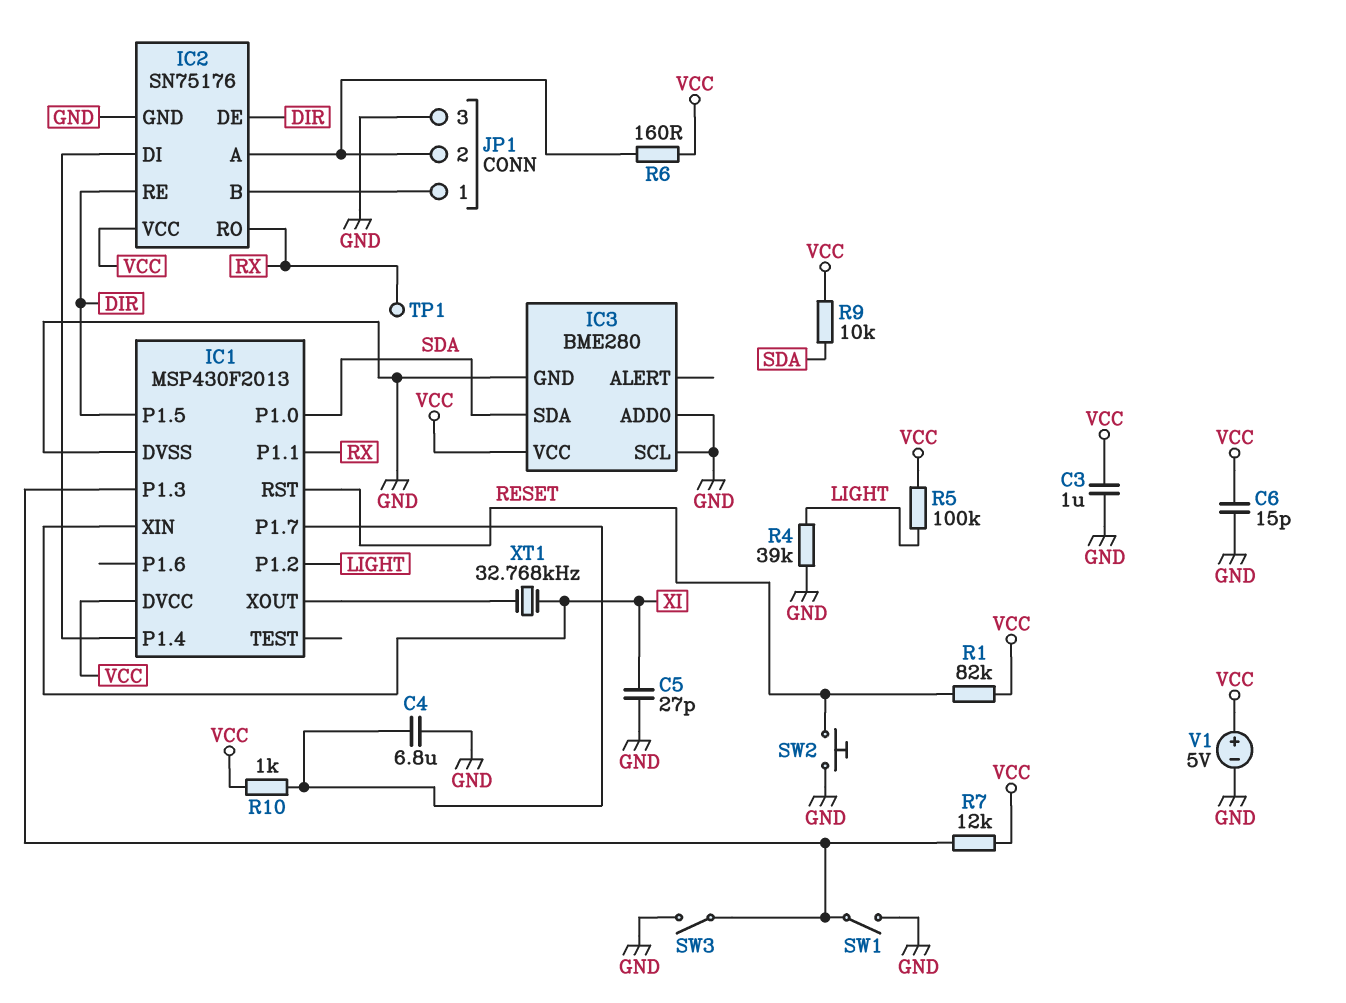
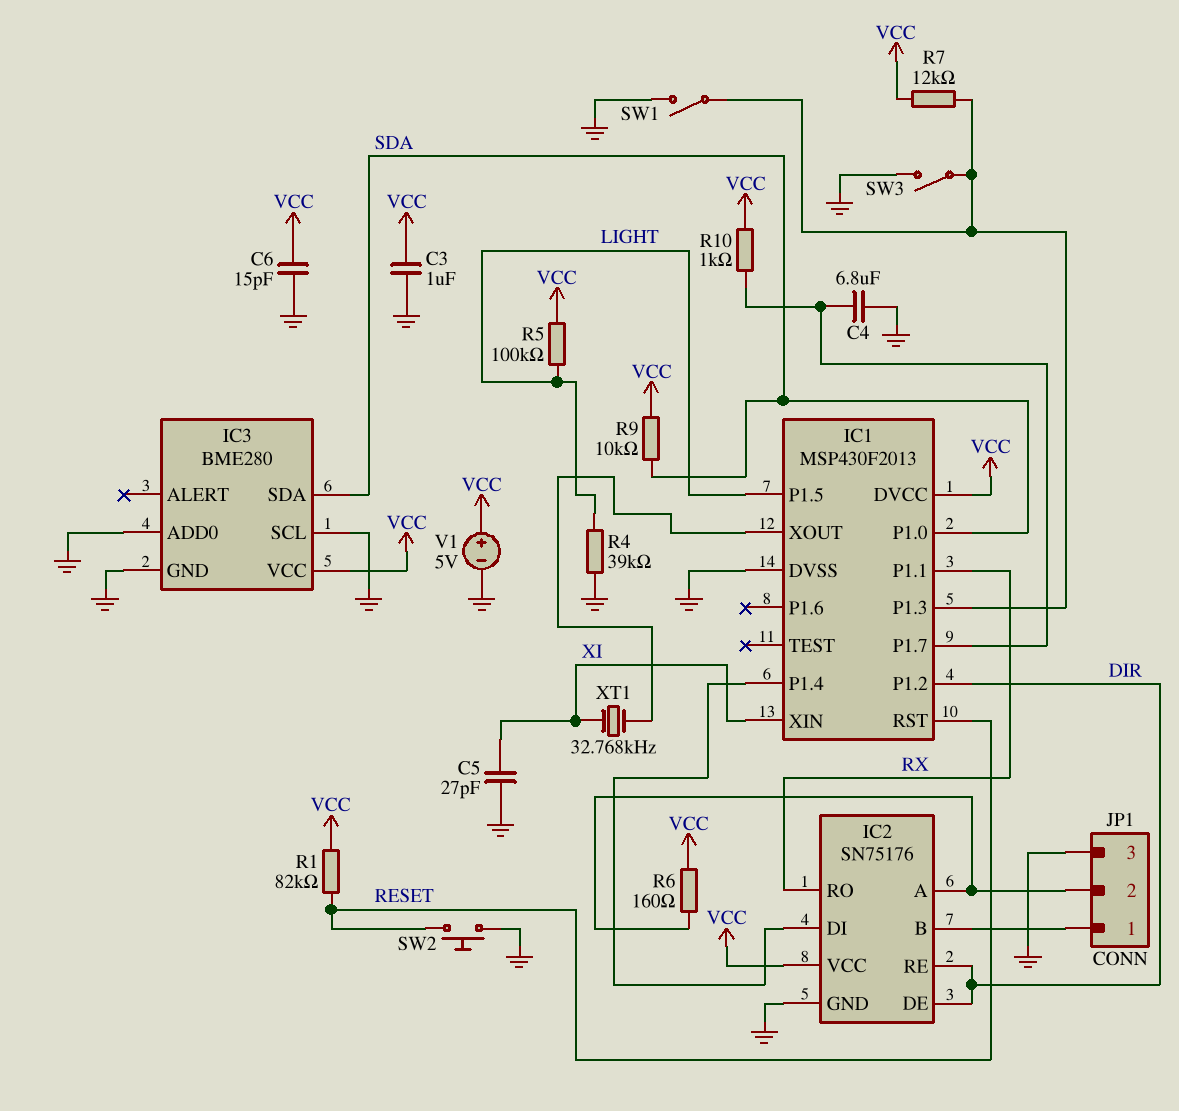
IC1 pin P1.2: LIGHT -> DIR
IC1 pin P1.5: DIR -> LIGHT
TP1: test point (RX) -> none

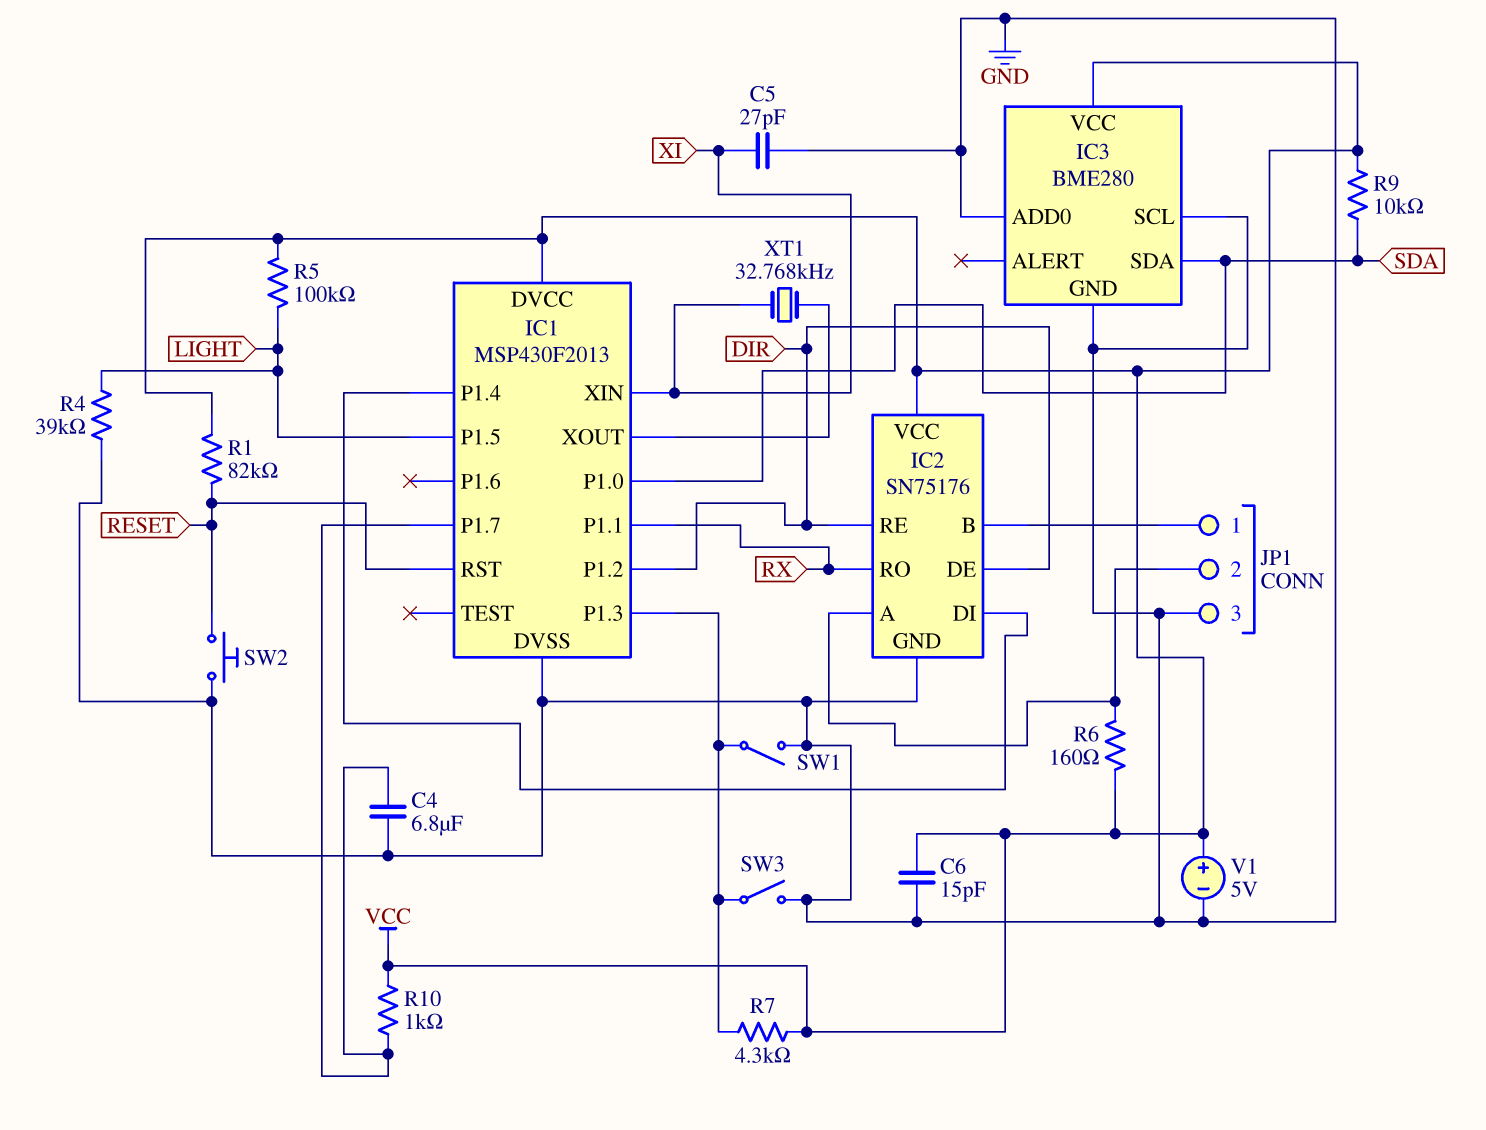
C3: 1uF (GND, VCC) -> none
R7: 12k (IC1/P1.3, VCC) -> 4.3k (IC1/P1.3, VCC)

